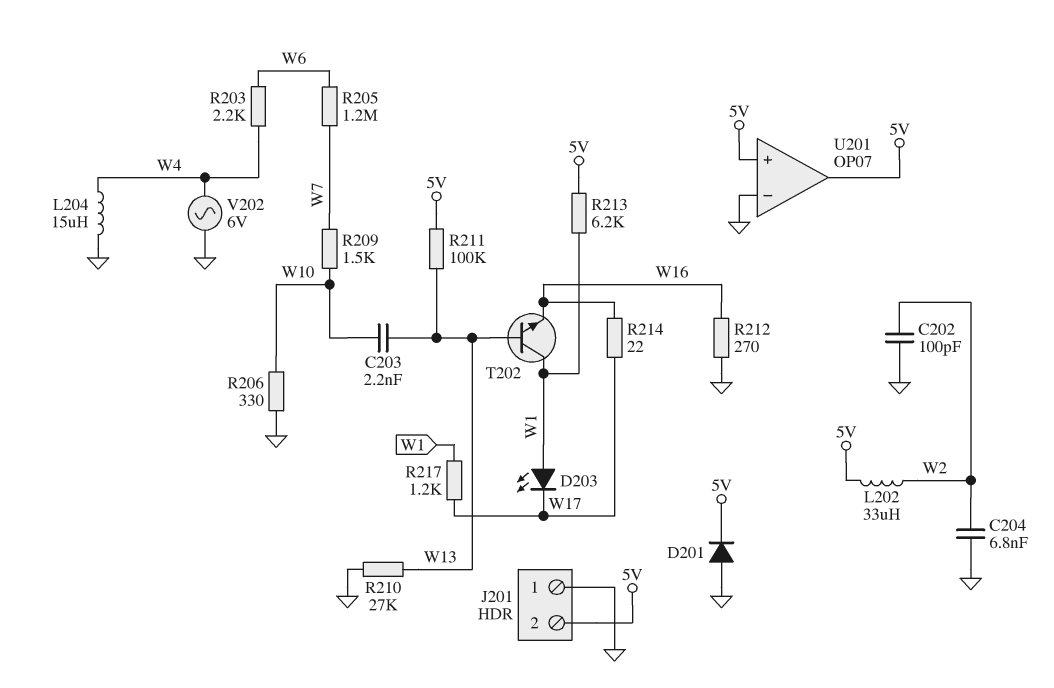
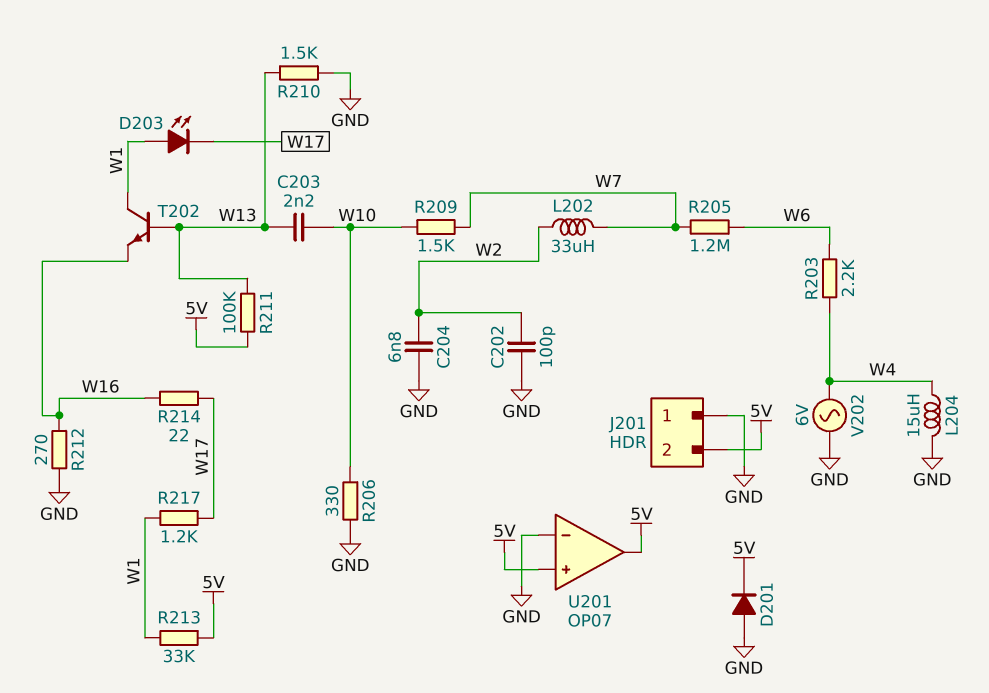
L202: 33uH (5V, W2) -> 33uH (W2, W7)
R210: 27k (GND, W13) -> 1.5k (GND, W13)
R213: 6.2k (5V, W1) -> 33k (5V, W1)

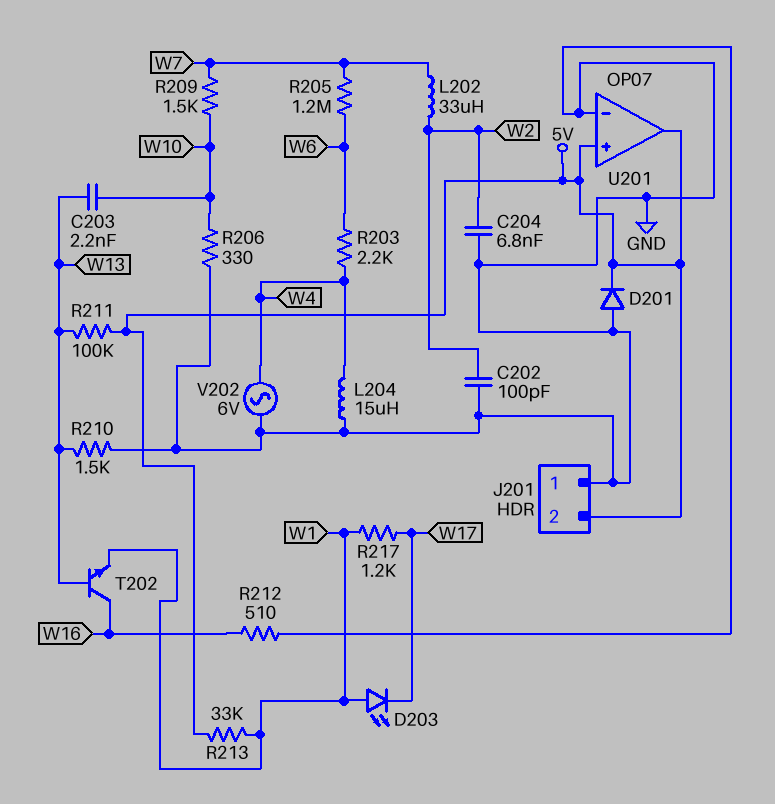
R212: 270 (GND, W16) -> 510 (GND, W16)
R214: 22 (W16, W17) -> none
T202: NPN (B W13, C W1, E W16) -> NPN (B W13, C W16, E W1)

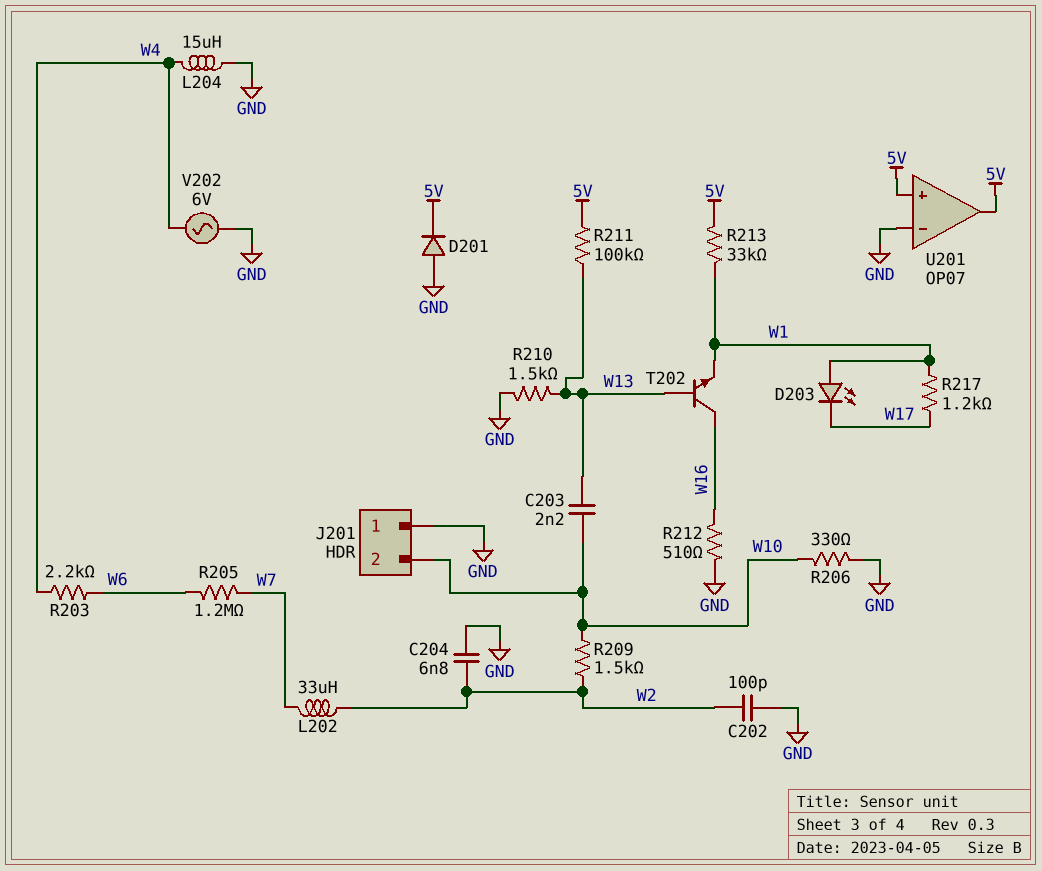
J201 pin 2: 5V -> W10
R209: 1.5k (W7, W10) -> 1.5k (W2, W10)

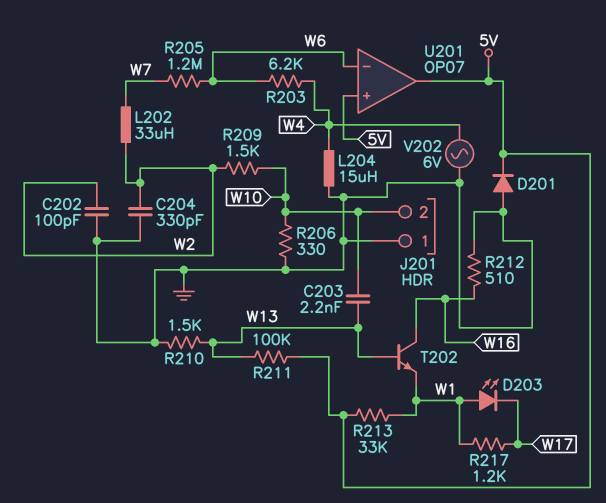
C204: 6.8nF (GND, W2) -> 330pF (GND, W2)
R203: 2.2k (W4, W6) -> 6.2k (W4, W6)
U201 pin in-: GND -> W6

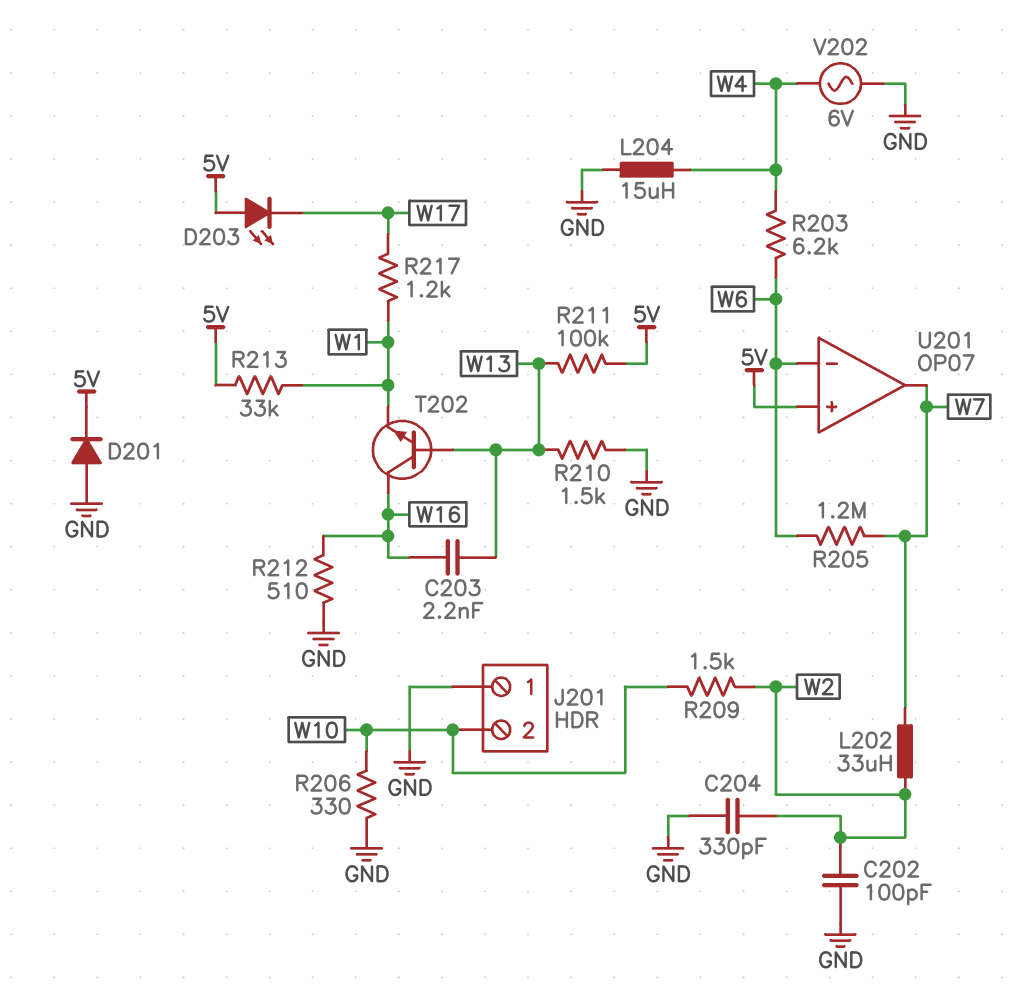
C203: 2.2nF (W10, W13) -> 2.2nF (W13, W16)
D203: LED (A W1, K W17) -> LED (A 5V, K W17)
U201 pin out: 5V -> W7

